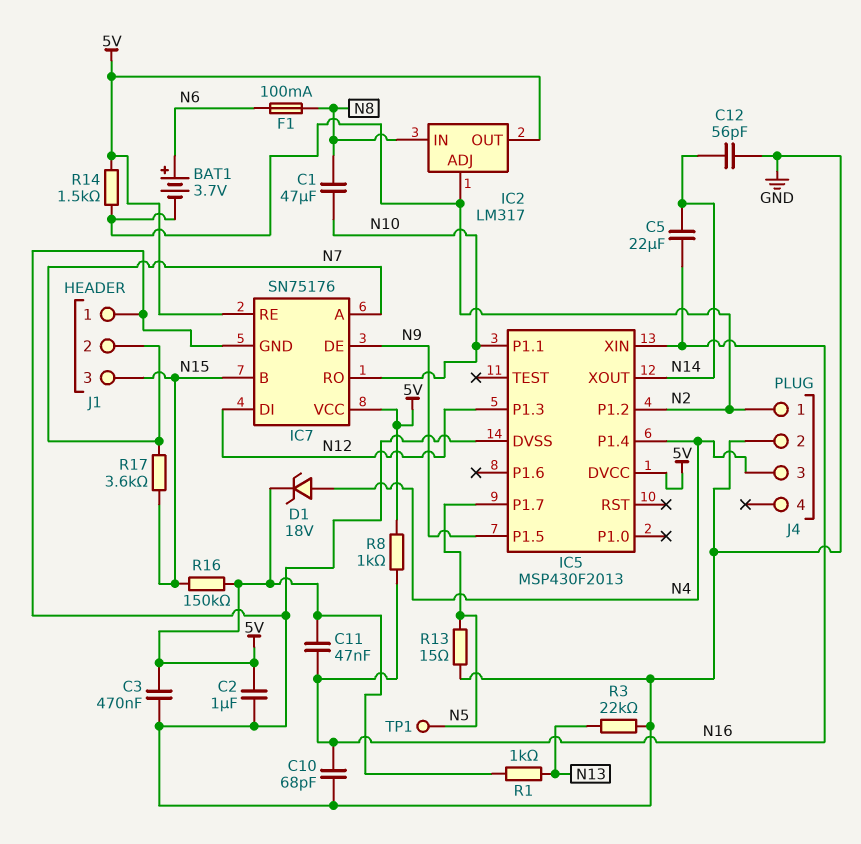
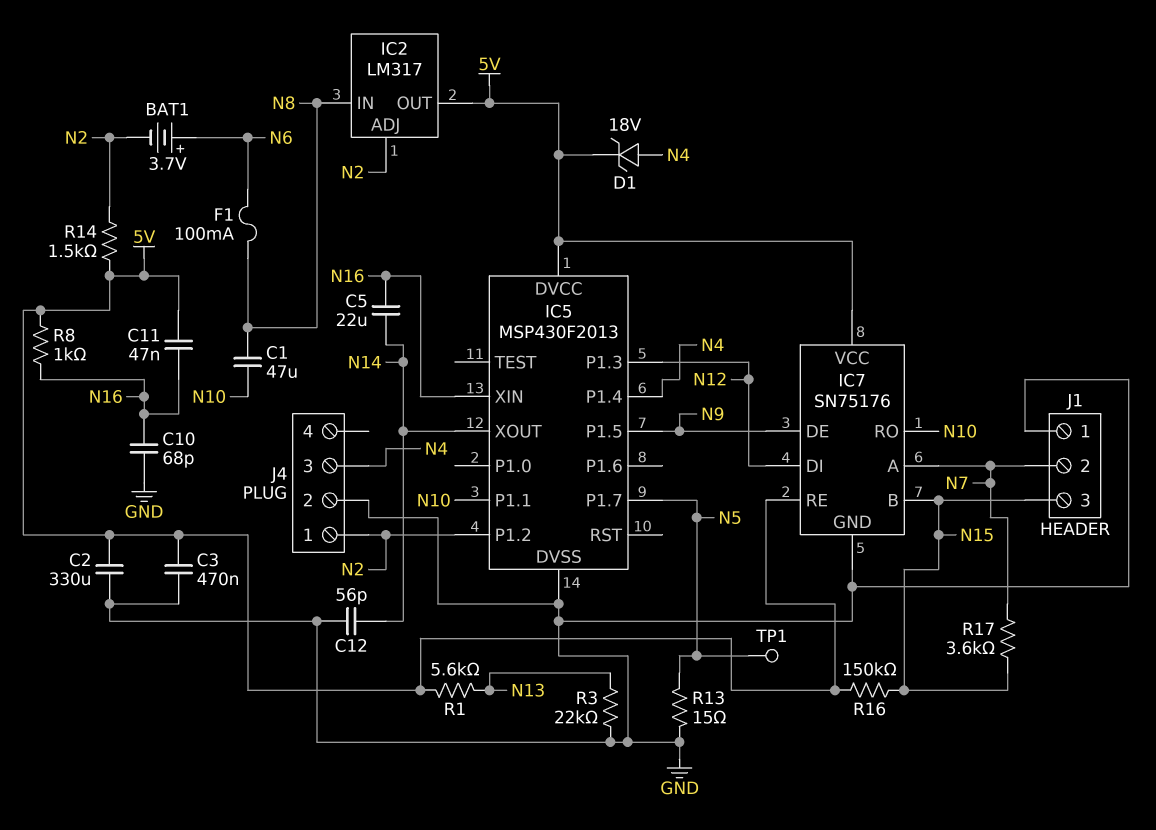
C2: 1uF (5V, GND) -> 330uF (5V, GND)
R1: 1k (5V, N13) -> 5.6k (5V, N13)

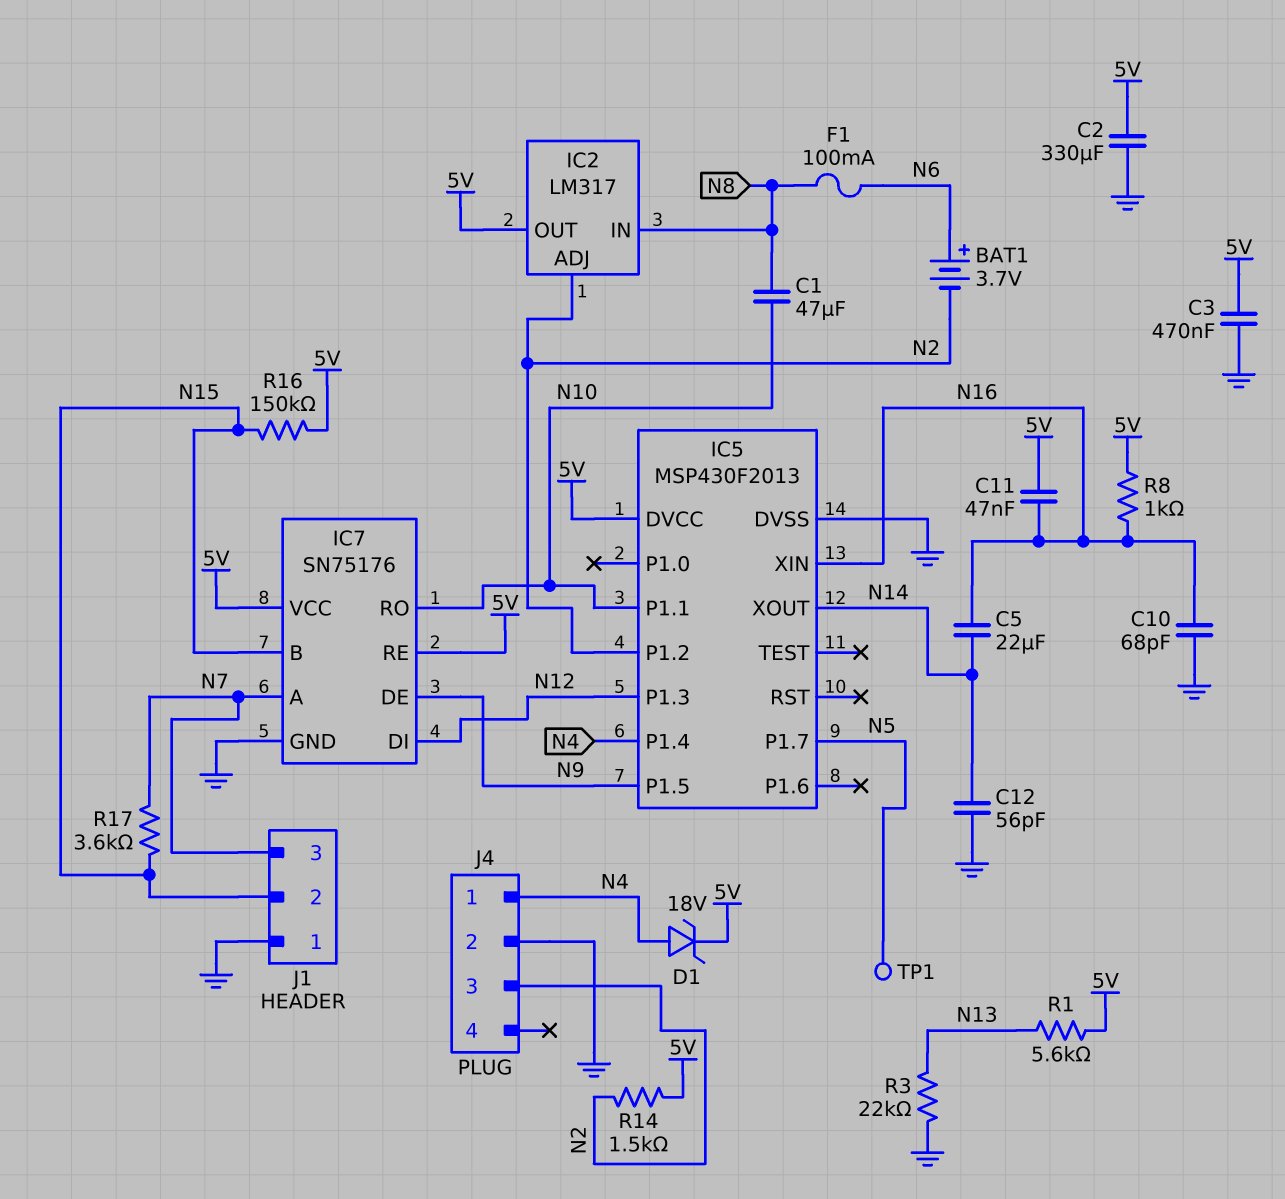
J1 pin 2: N7 -> N15
J1 pin 3: N15 -> N7
J4 pin 1: N2 -> N4
J4 pin 3: N4 -> N2
R13: 15 (GND, N5) -> none

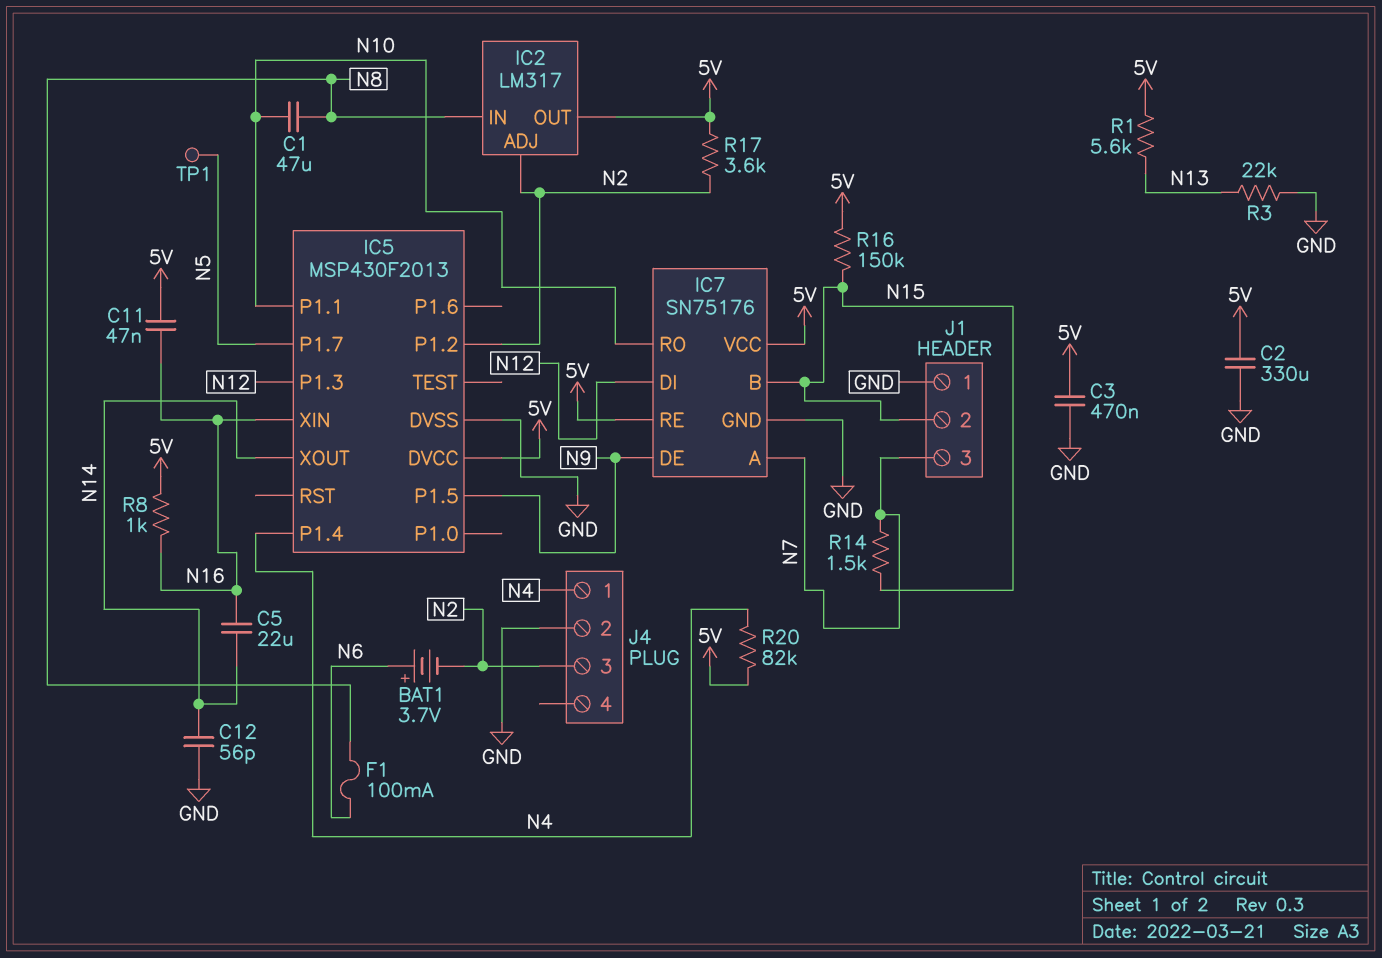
C10: 68pF (GND, N16) -> none
D1: zener 18V (A N4, K 5V) -> none
R14: 1.5k (5V, N2) -> 1.5k (N7, N15)
R17: 3.6k (N7, N15) -> 3.6k (5V, N2)
R20: none -> 82k (5V, N4)

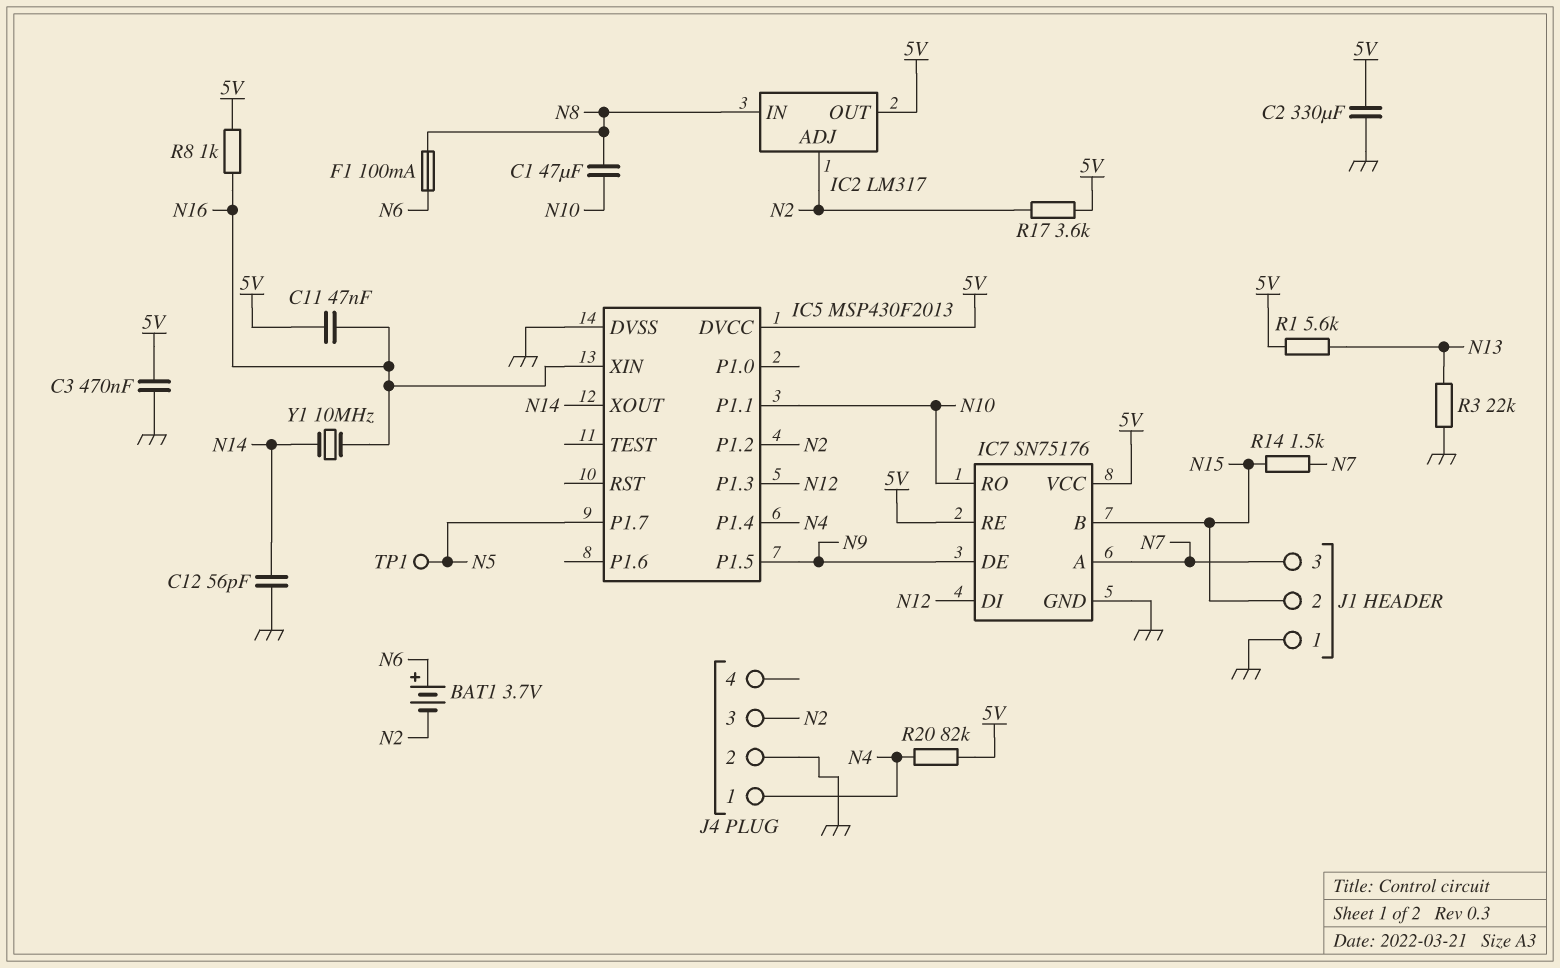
C5: 22uF (N14, N16) -> none
R16: 150k (5V, N15) -> none
Y1: none -> 10MHz (N14, N16)

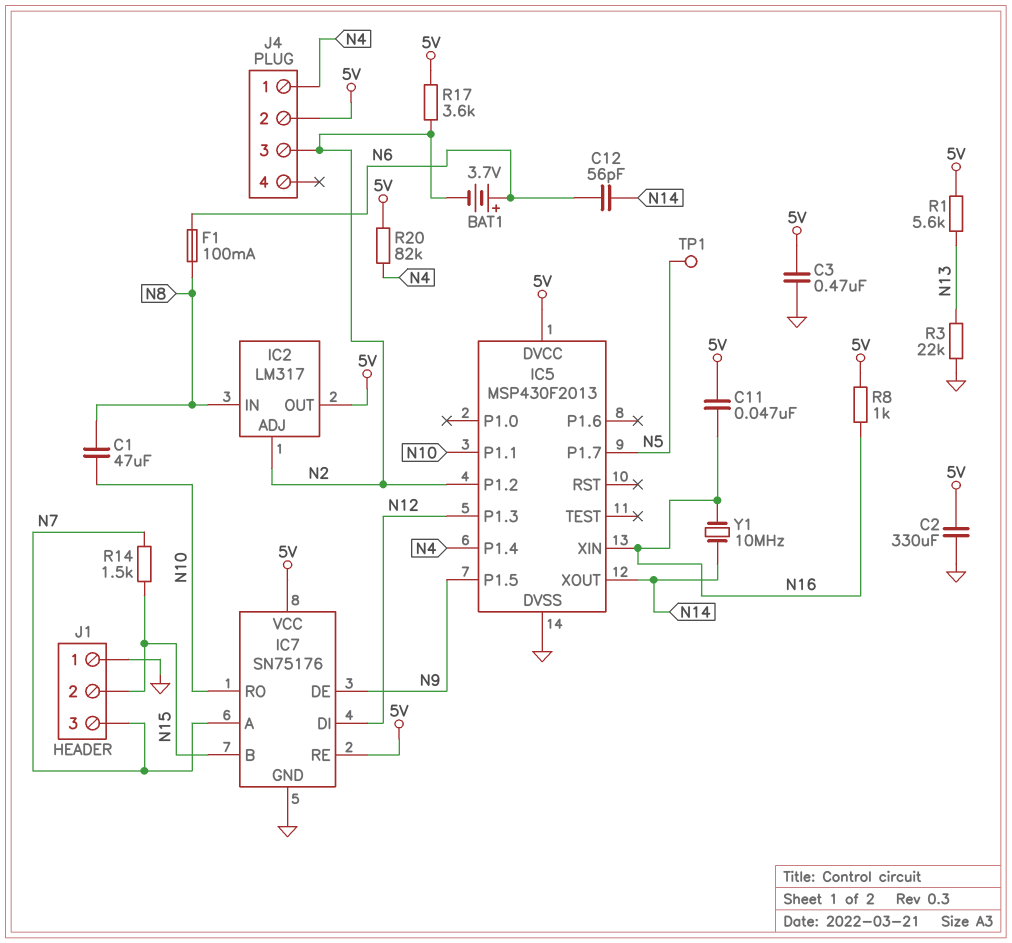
C12: 56pF (GND, N14) -> 56pF (N6, N14)
J4 pin 2: GND -> 5V

